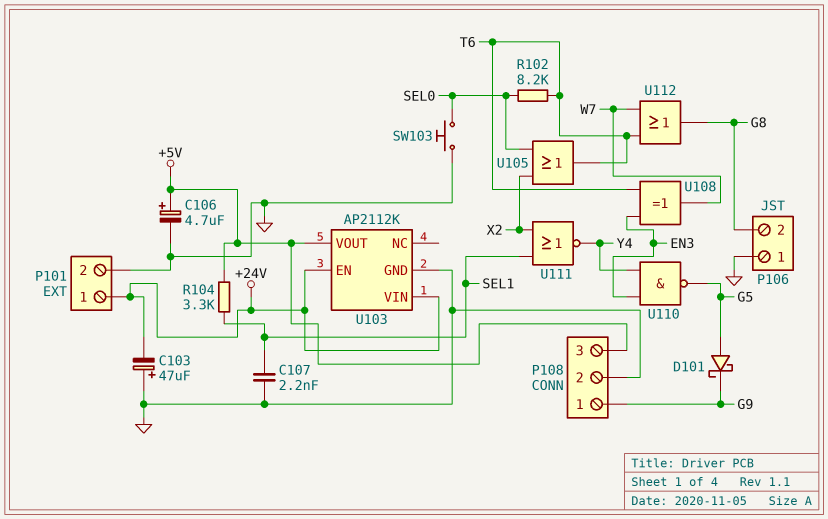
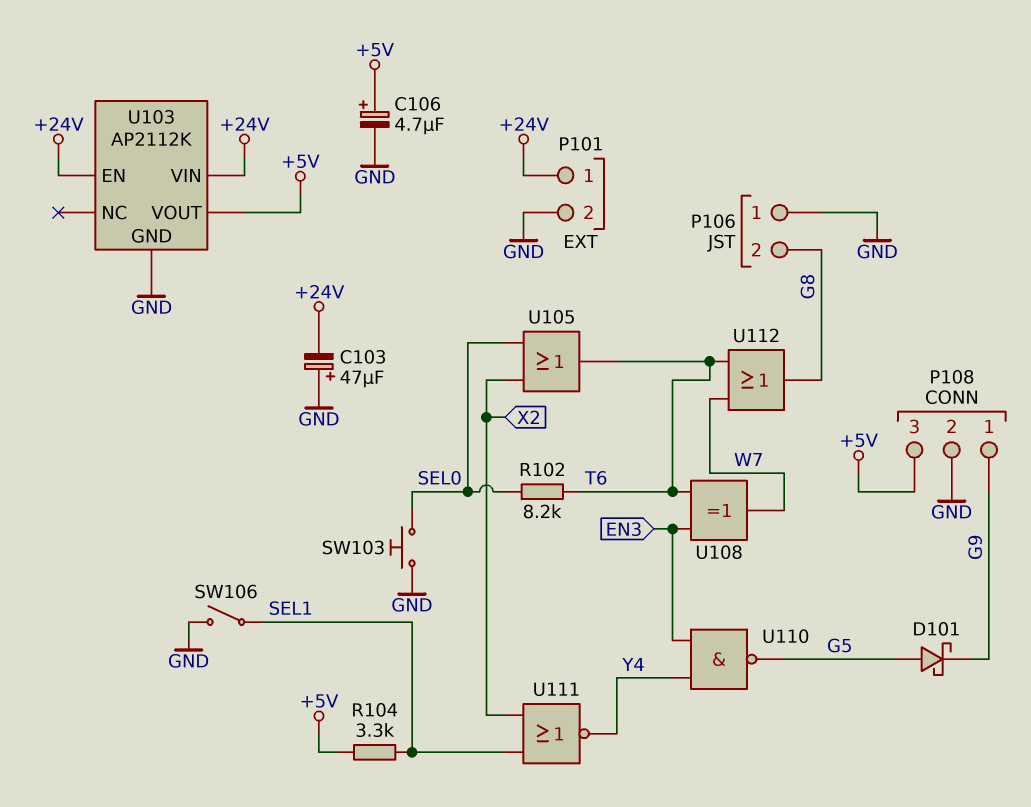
C107: 2.2nF (GND, SEL1) -> none
SW106: none -> switch (GND, SEL1)

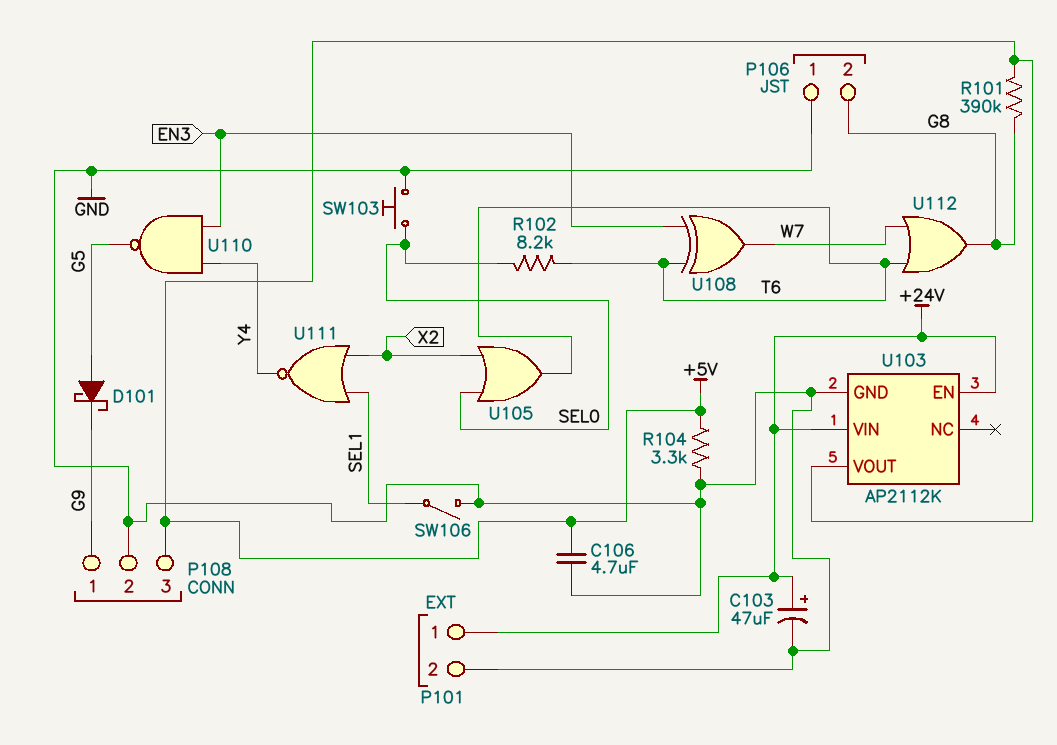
C103: 47uF (plus GND, minus +24V) -> 47uF (plus +24V, minus GND)
C106: 4.7uF (plus +5V, minus GND) -> 4.7uF (+5V, GND)
R101: none -> 390k (+5V, G8)
R104: 3.3k (+5V, SEL1) -> 3.3k (+5V, GND)

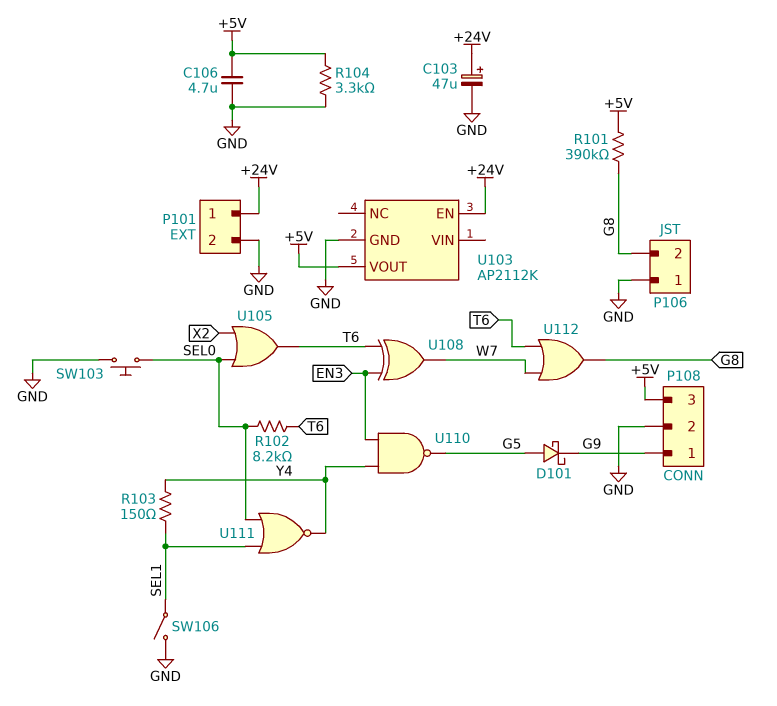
R103: none -> 150 (SEL1, Y4)
U103 pin VIN: +24V -> none
U111: NOR (in SEL1, in X2, out Y4) -> NOR (in SEL0, in SEL1, out Y4)

